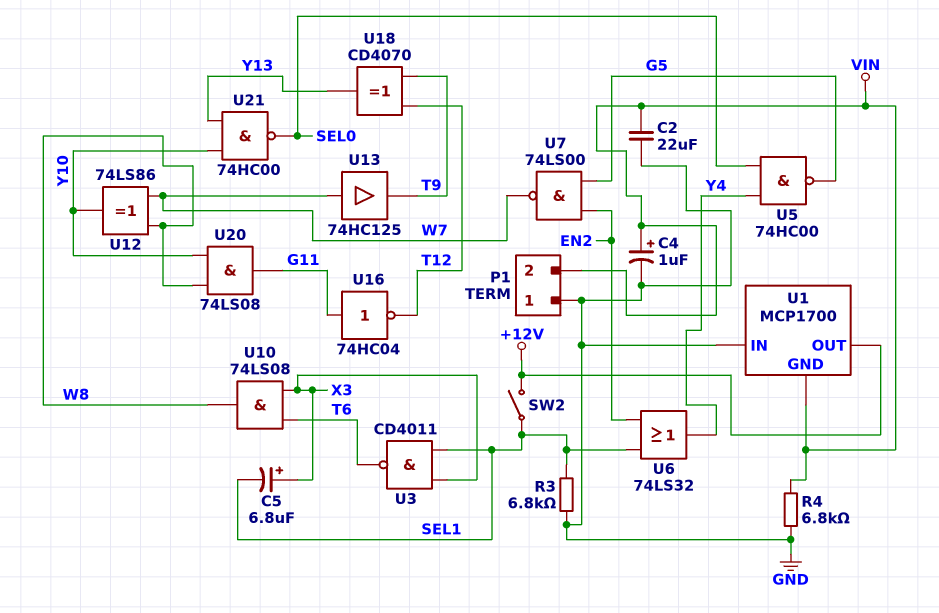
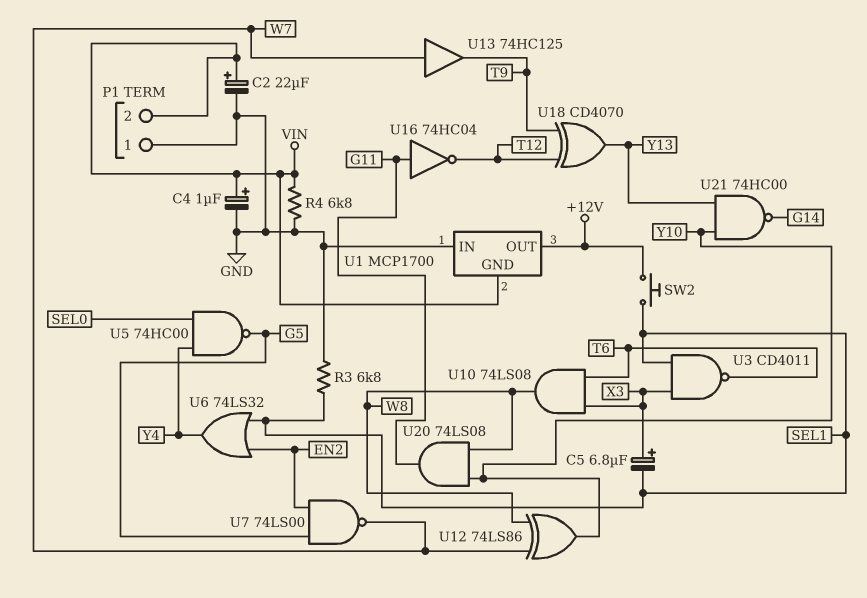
C2: 22uF (GND, VIN) -> 22uF (plus VIN, minus GND)
SW2: switch (+12V, SEL1) -> button (+12V, SEL1)
U21: NAND 74HC00 (in Y10, in Y13, out SEL0) -> NAND 74HC00 (in Y10, in Y13, out G14)

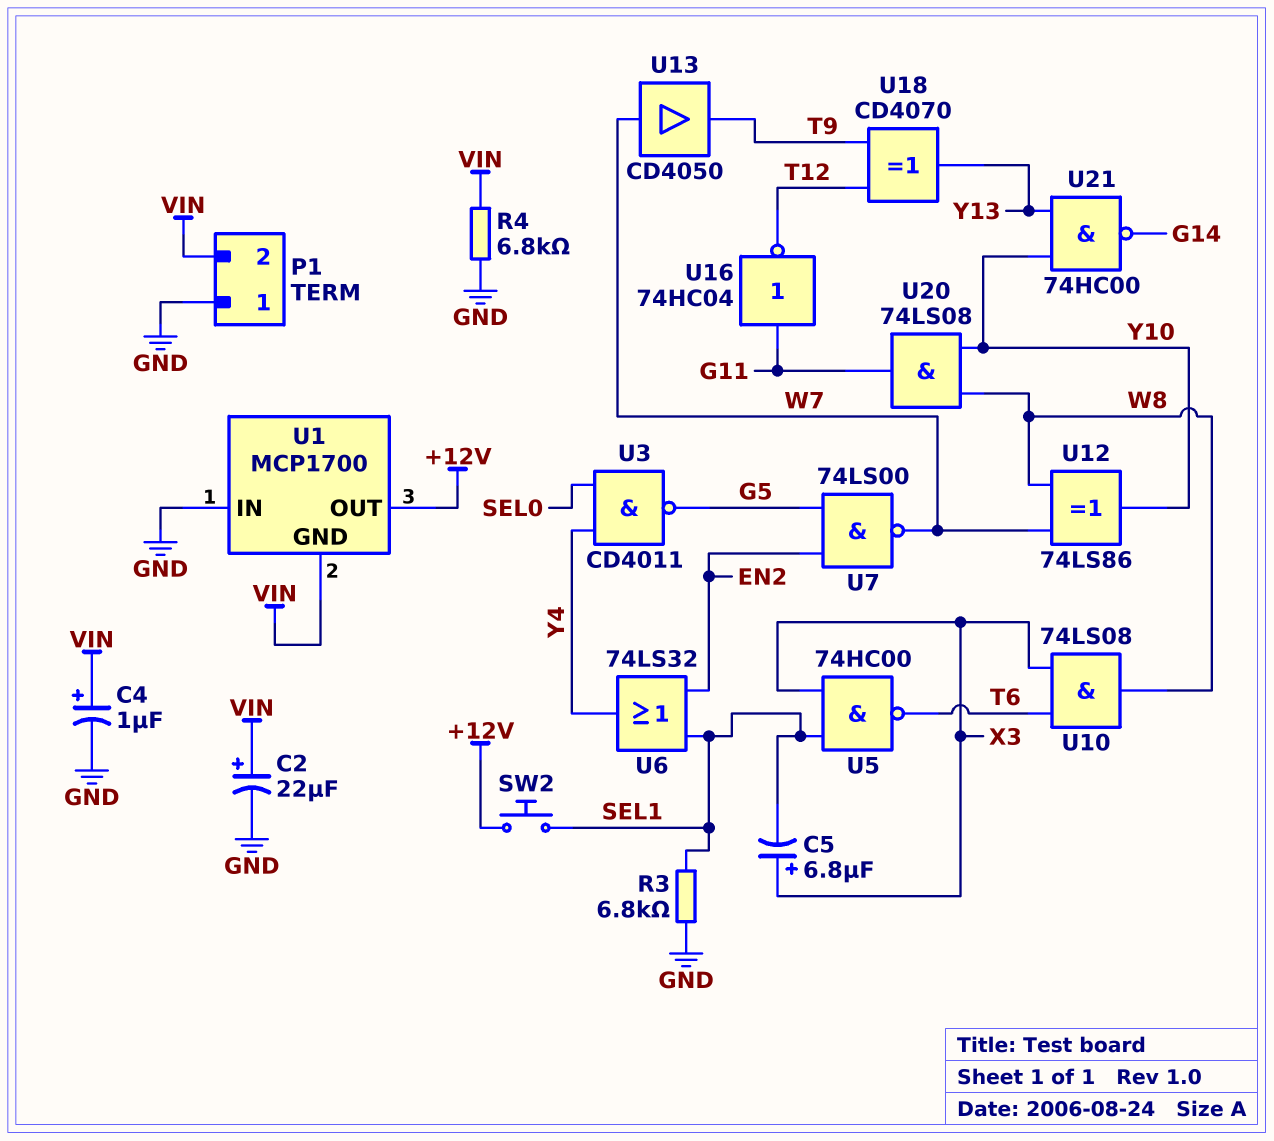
U3: NAND CD4011 (in SEL1, in X3, out T6) -> NAND CD4011 (in SEL0, in Y4, out G5)
U5: NAND 74HC00 (in SEL0, in Y4, out G5) -> NAND 74HC00 (in SEL1, in X3, out T6)
U13: buffer 74HC125 (in W7, out T9) -> buffer CD4050 (in W7, out T9)

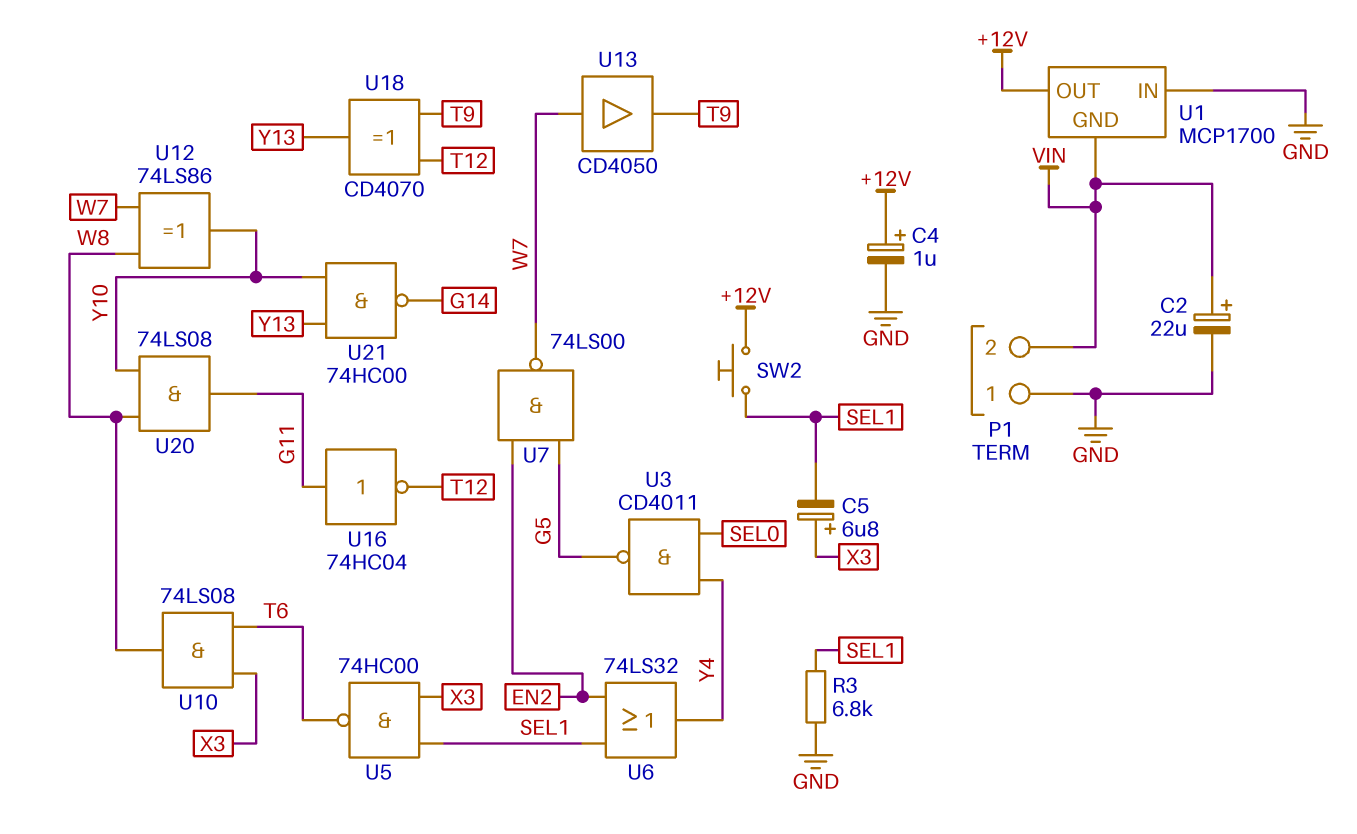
C4: 1uF (plus VIN, minus GND) -> 1uF (plus +12V, minus GND)
R4: 6.8k (GND, VIN) -> none

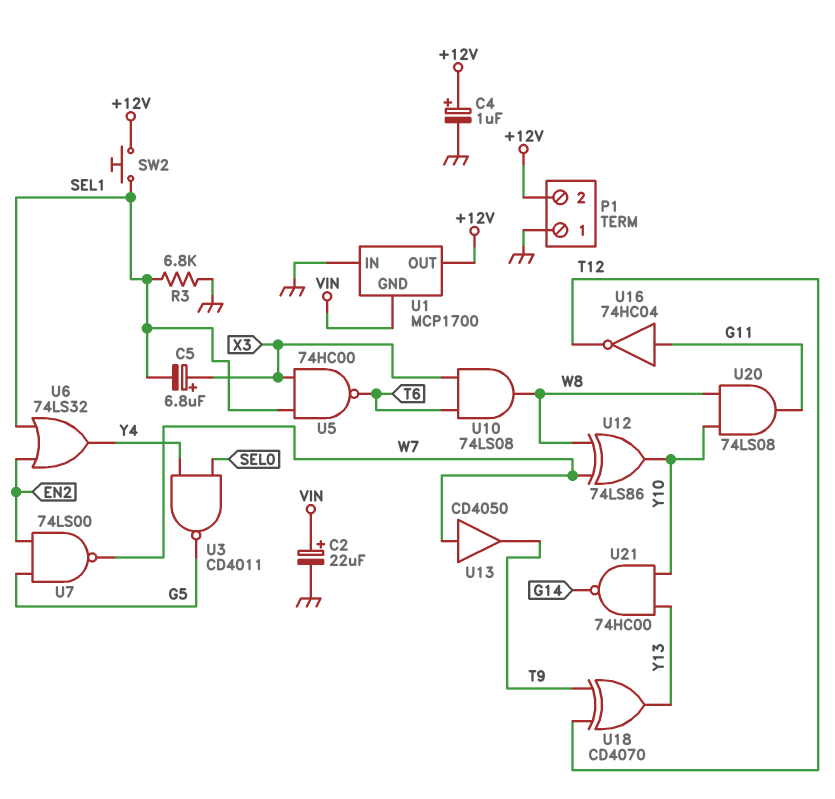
P1 pin 2: VIN -> +12V

